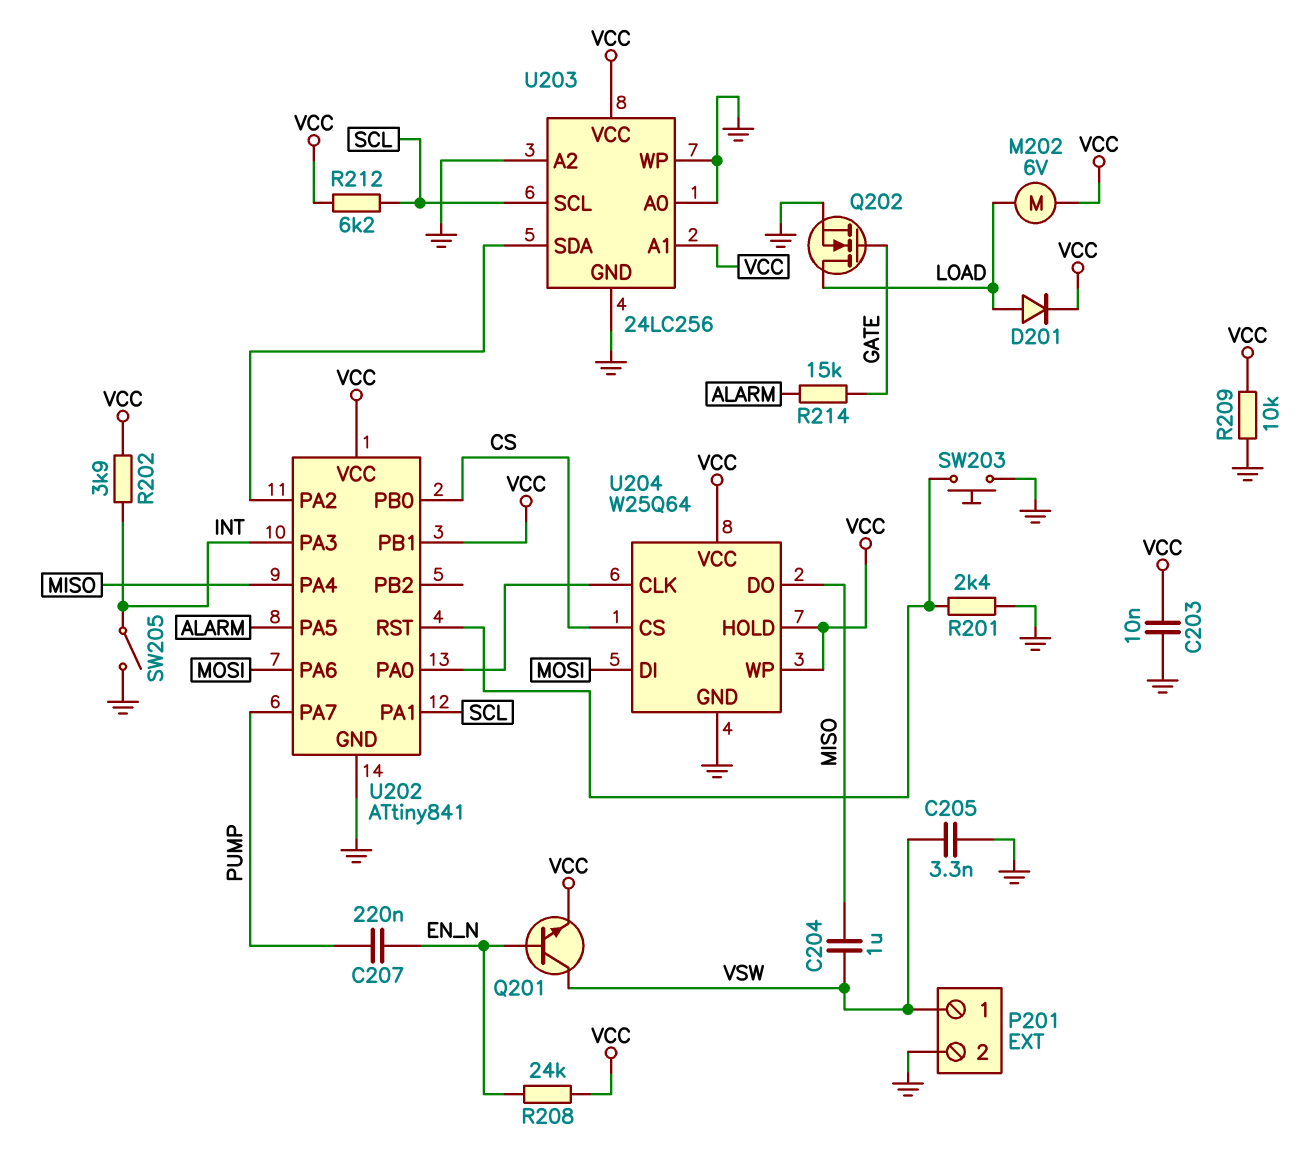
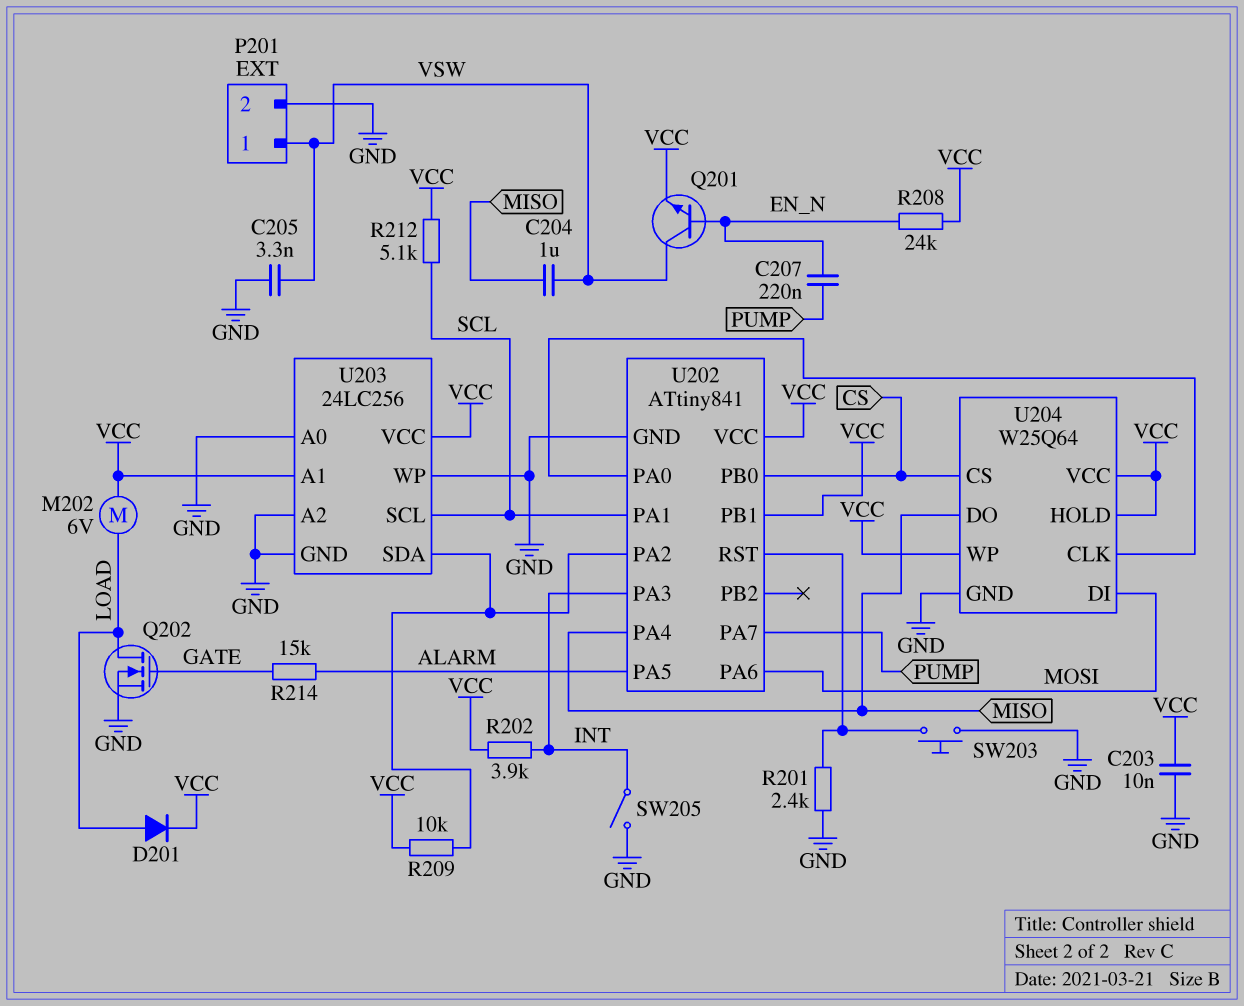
R209: 10k (GND, VCC) -> 10k (U202/PA2, VCC)
R212: 6.2k (SCL, VCC) -> 5.1k (SCL, VCC)

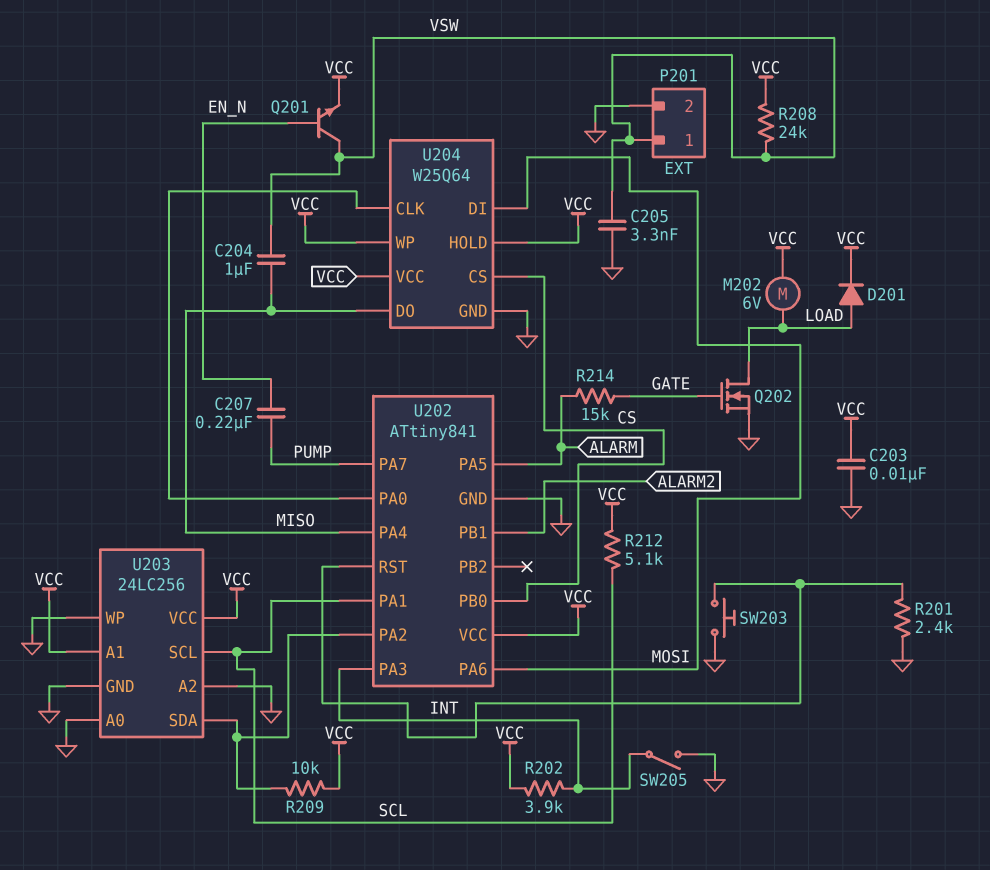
R208: 24k (EN_N, VCC) -> 24k (VCC, VSW)
U202 pin PB1: VCC -> ALARM2

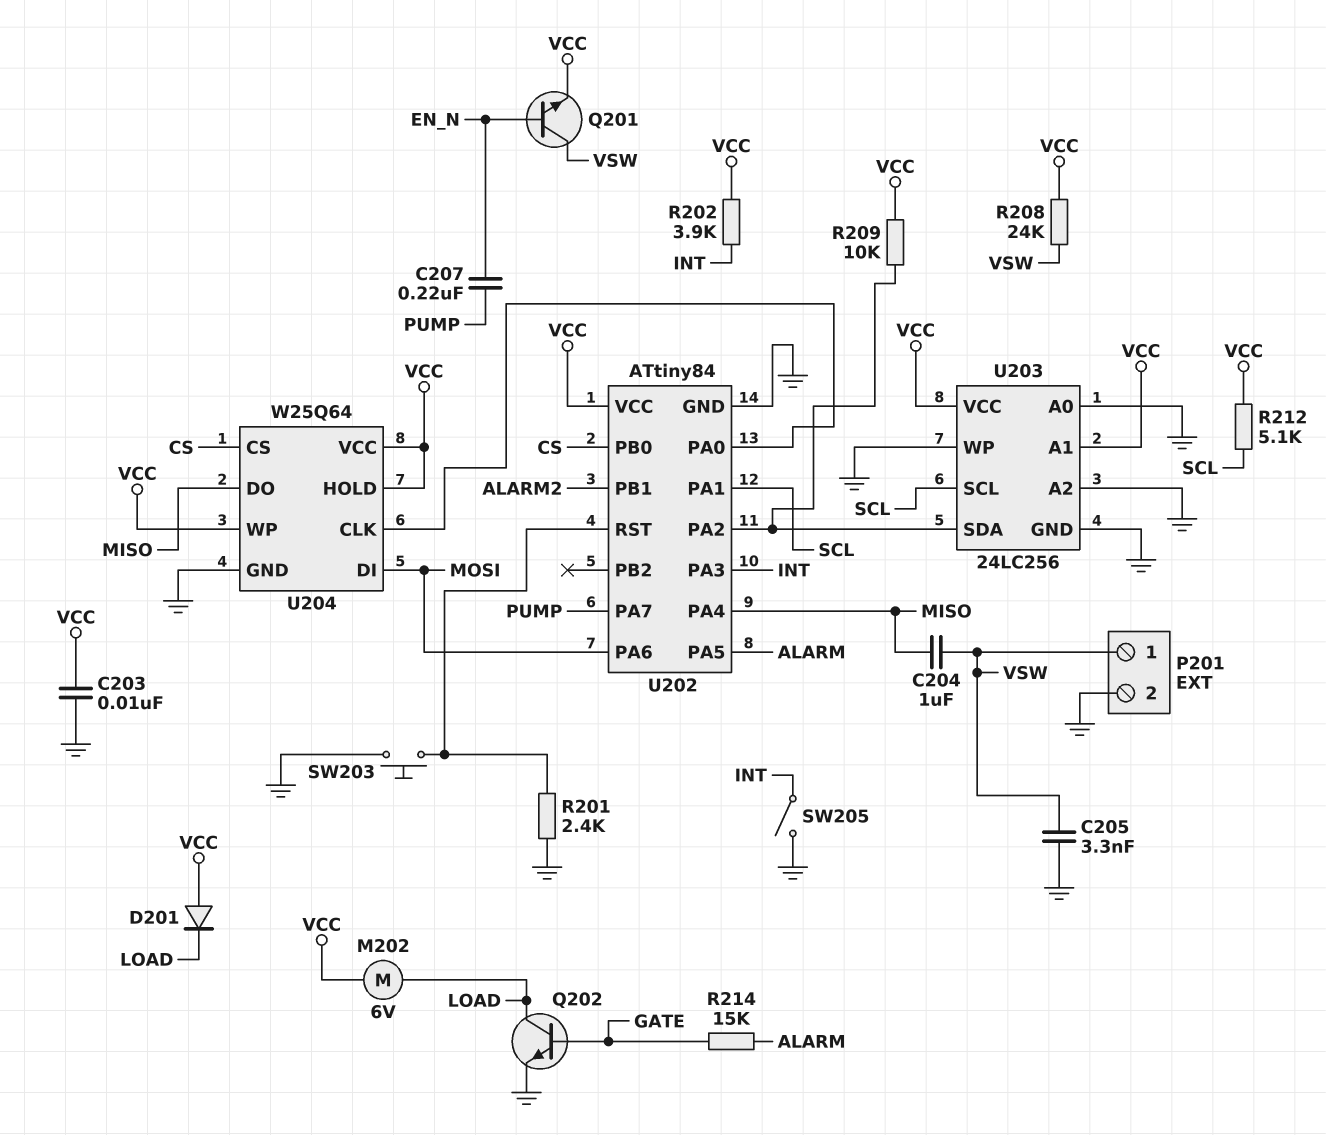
D201: diode (A LOAD, K VCC) -> diode (A VCC, K LOAD)
Q202: NMOS (G GATE, D LOAD, S GND) -> NPN (B GATE, C LOAD, E GND)
U202: ATtiny841 -> ATtiny84

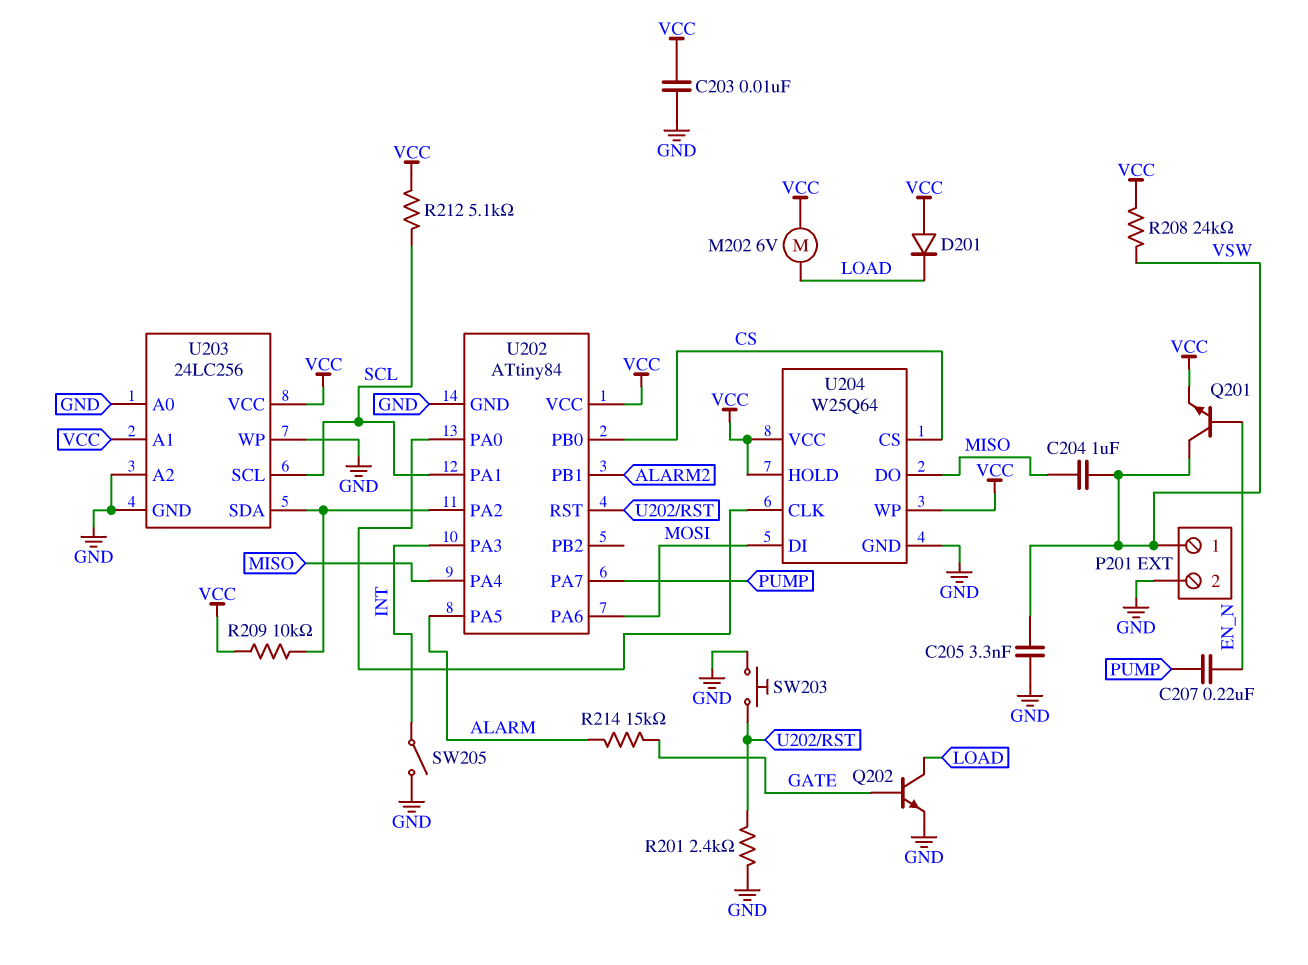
R202: 3.9k (INT, VCC) -> none

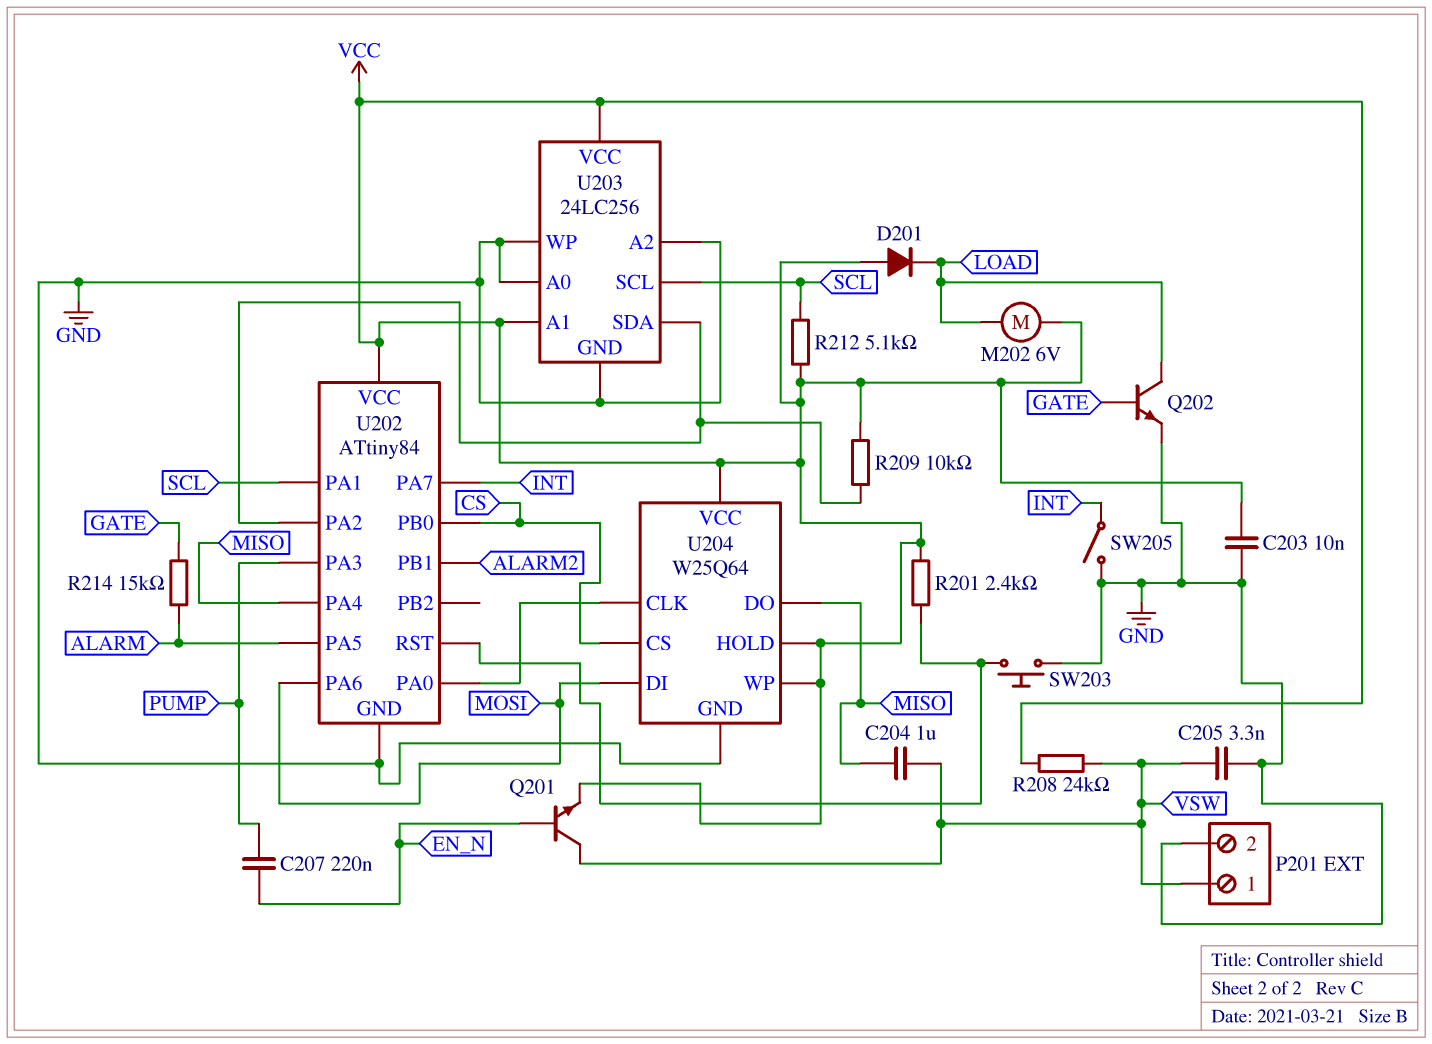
R201: 2.4k (GND, U202/RST) -> 2.4k (U202/RST, VCC)
U202 pin PA3: INT -> PUMP
U202 pin PA7: PUMP -> INT

